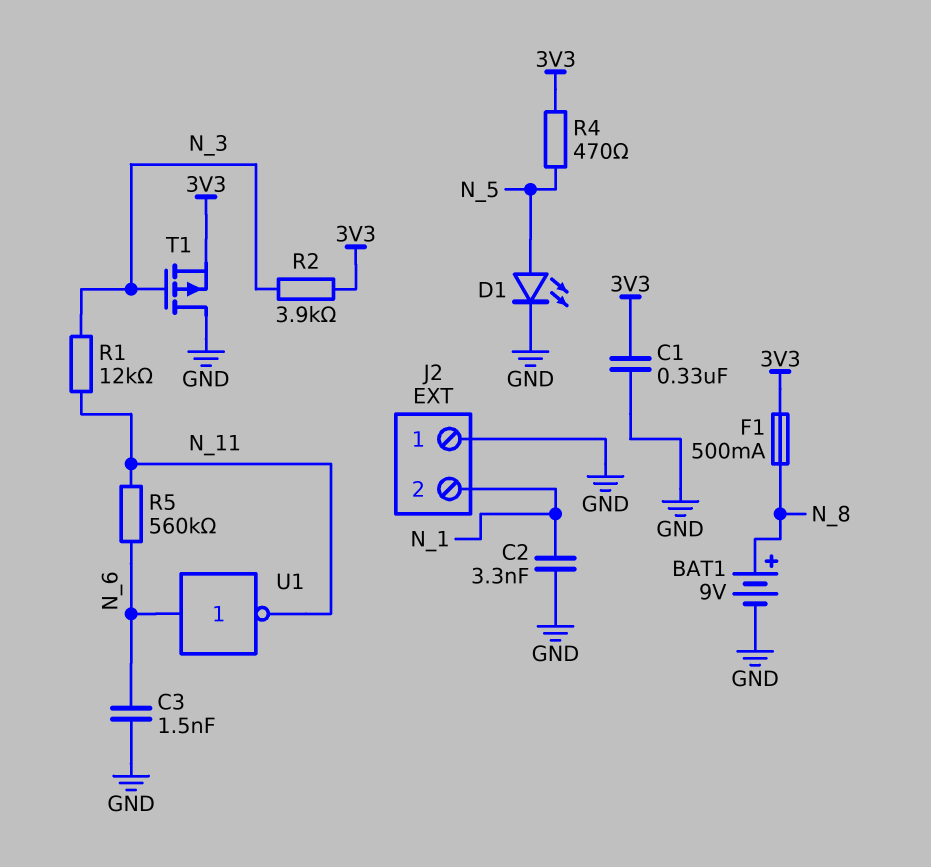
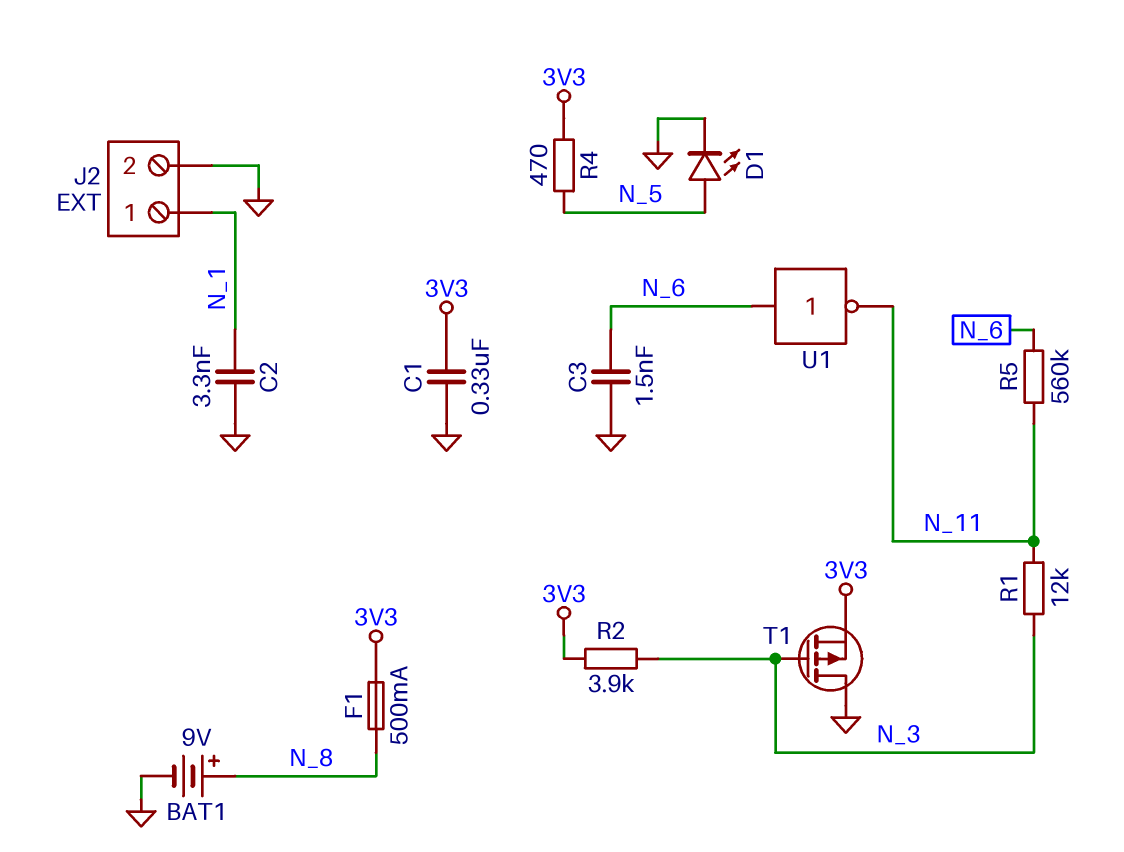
J2 pin 1: GND -> N_1
J2 pin 2: N_1 -> GND

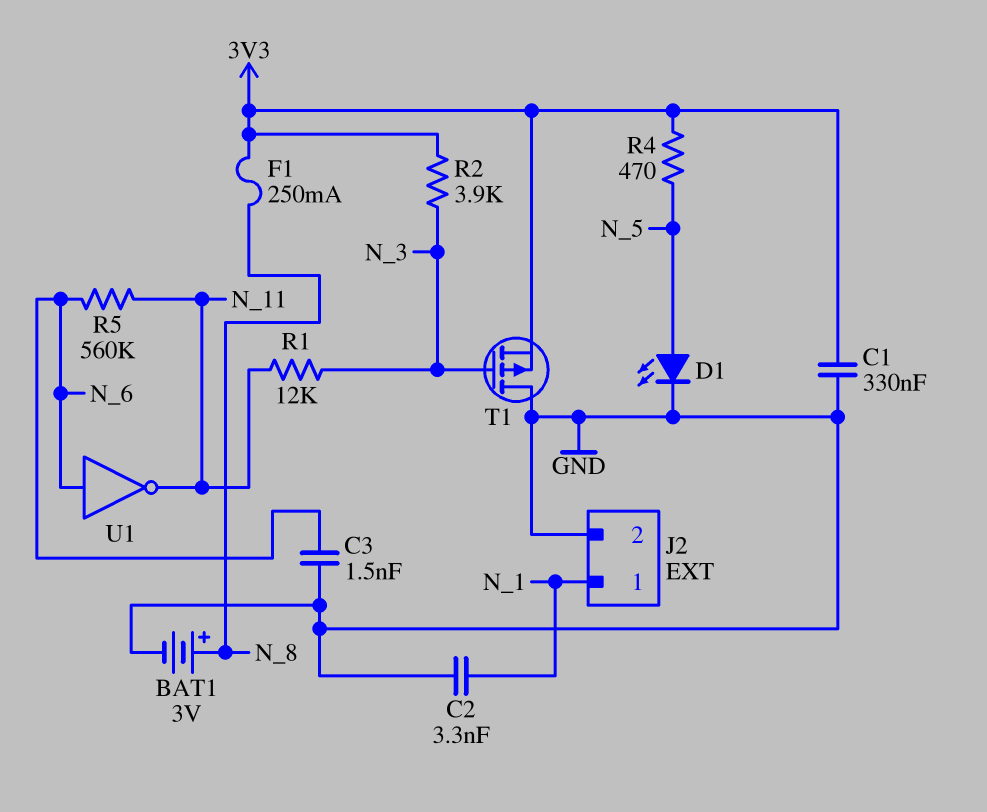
BAT1: 9V (plus N_8, minus GND) -> 3V (plus N_8, minus GND)
F1: 500mA (3V3, N_8) -> 250mA (3V3, N_8)

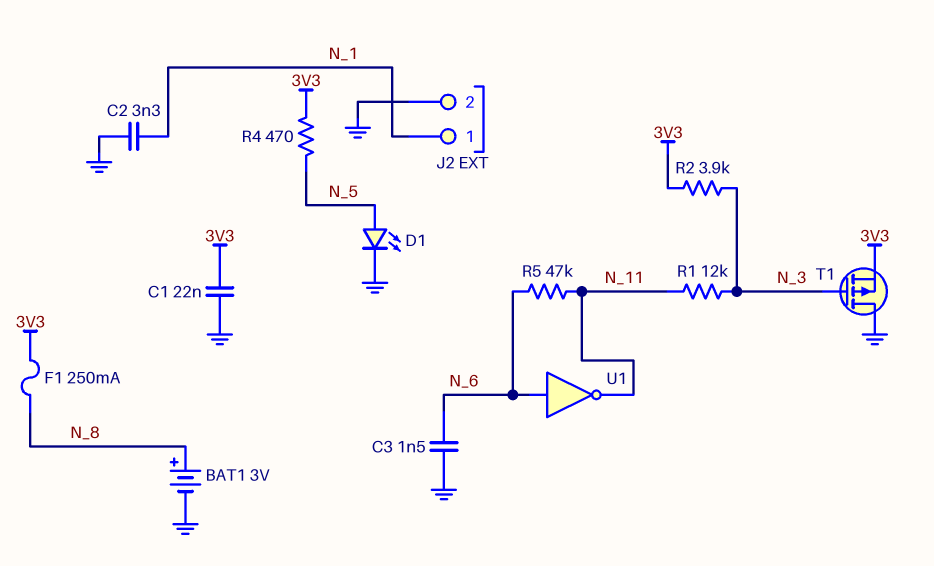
C1: 330nF (3V3, GND) -> 22nF (3V3, GND)
R5: 560k (N_6, N_11) -> 47k (N_6, N_11)

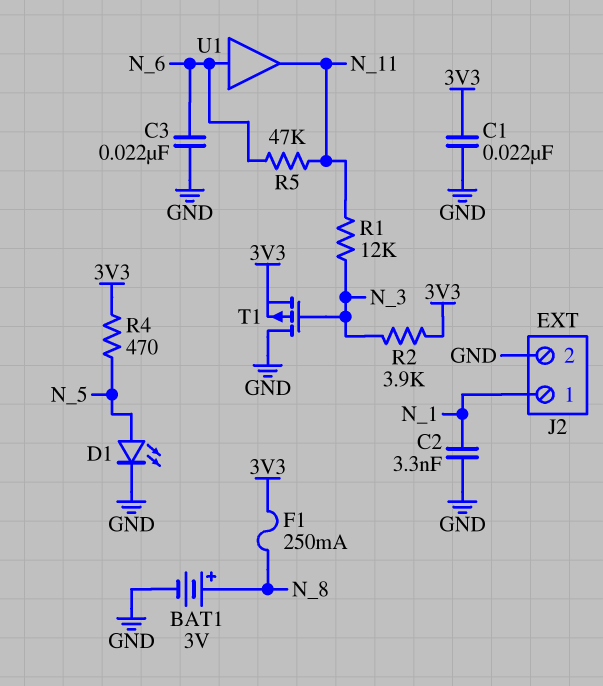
C3: 1.5nF (GND, N_6) -> 22nF (GND, N_6)
U1: NOT (in N_6, out N_11) -> buffer (in N_6, out N_11)

